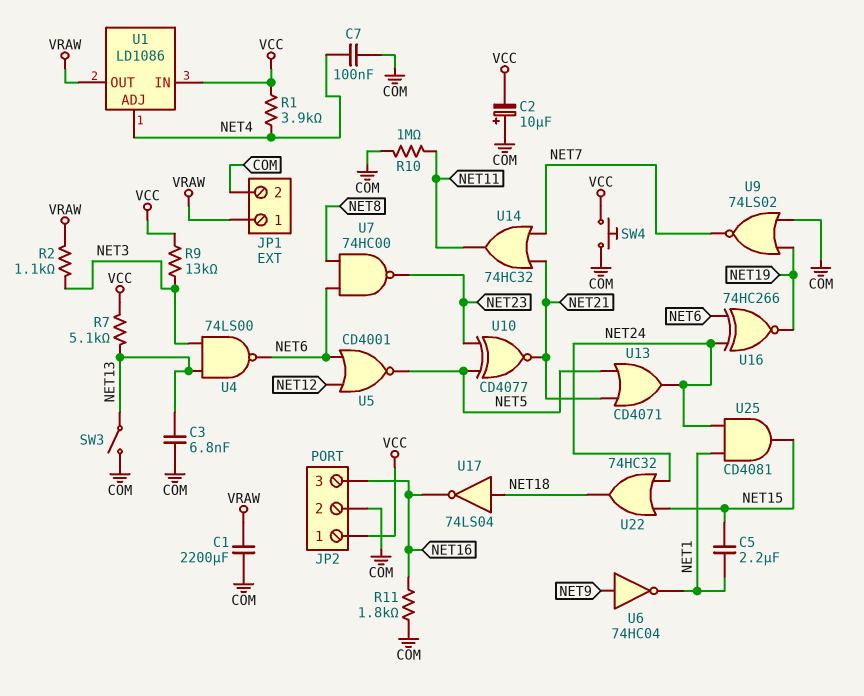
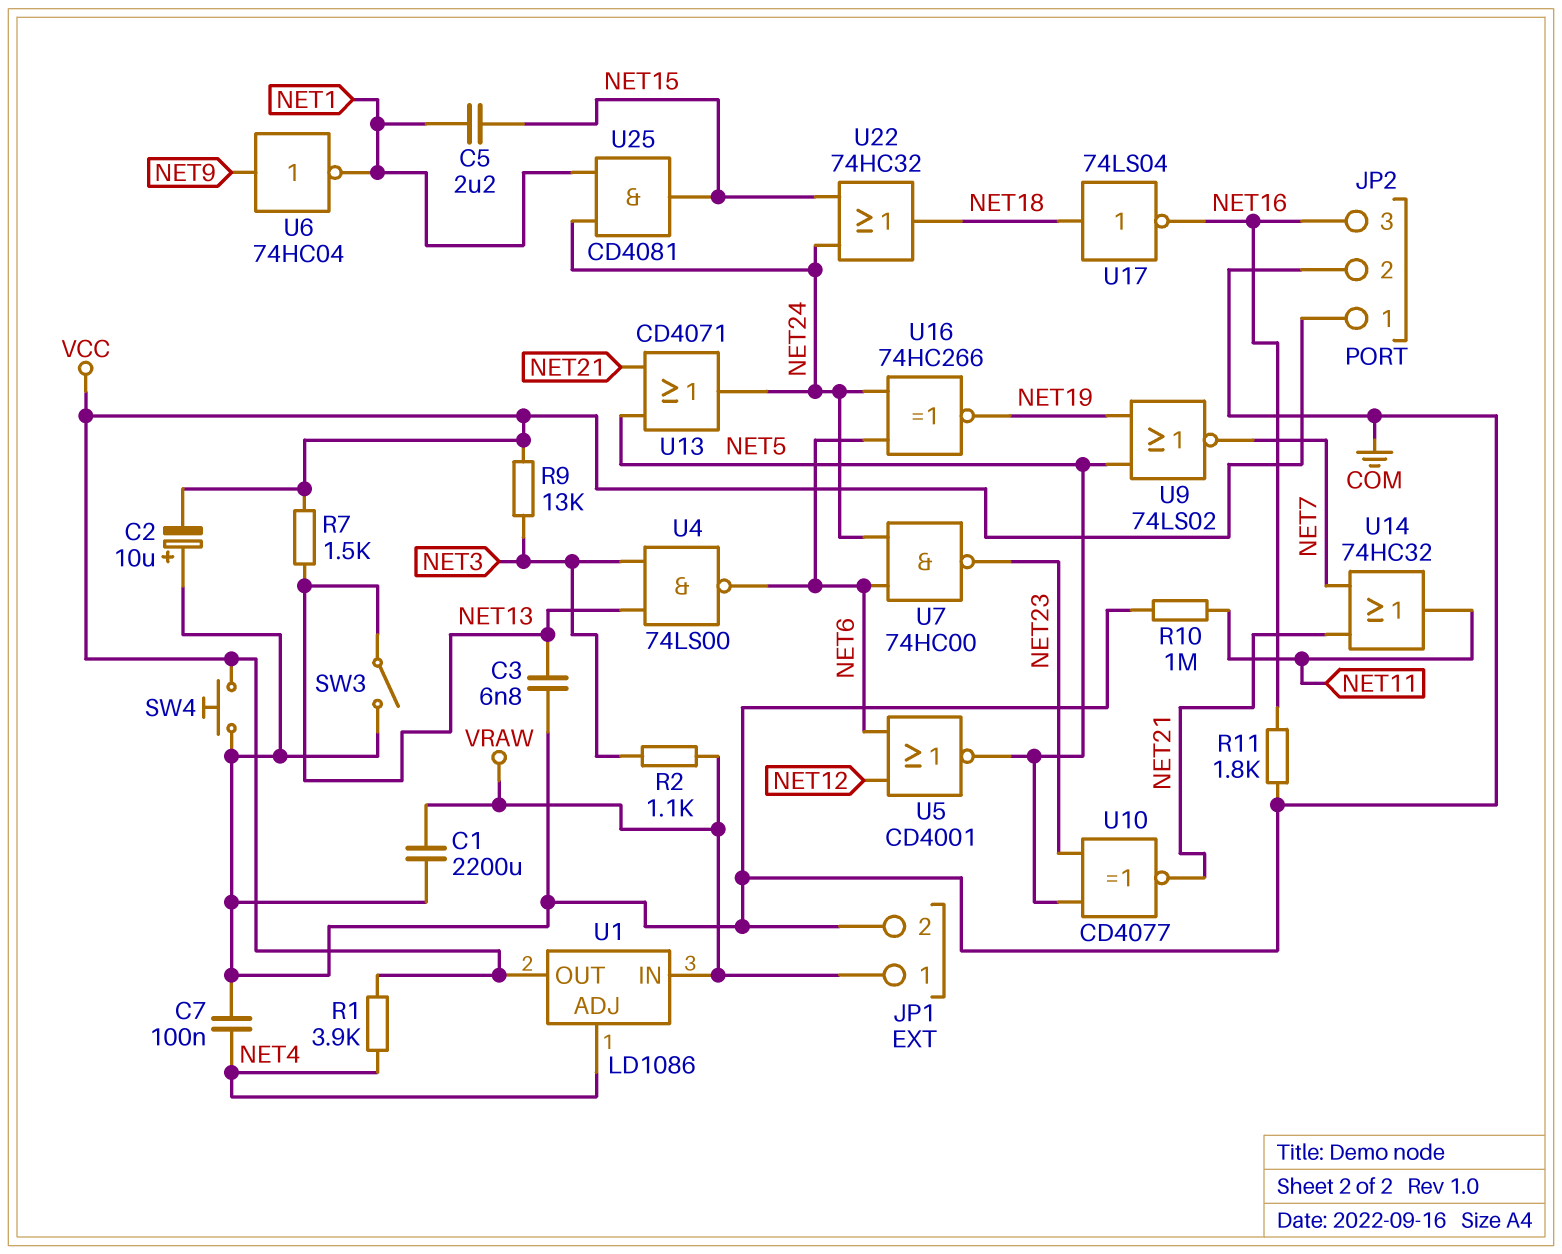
R7: 5.1k (NET13, VCC) -> 1.5k (NET13, VCC)
U1 pin IN: VCC -> VRAW
U1 pin OUT: VRAW -> VCC
U7: NAND 74HC00 (in NET6, in NET8, out NET23) -> NAND 74HC00 (in NET6, in NET24, out NET23)
U9: NOR 74LS02 (in COM, in NET19, out NET7) -> NOR 74LS02 (in NET5, in NET19, out NET7)

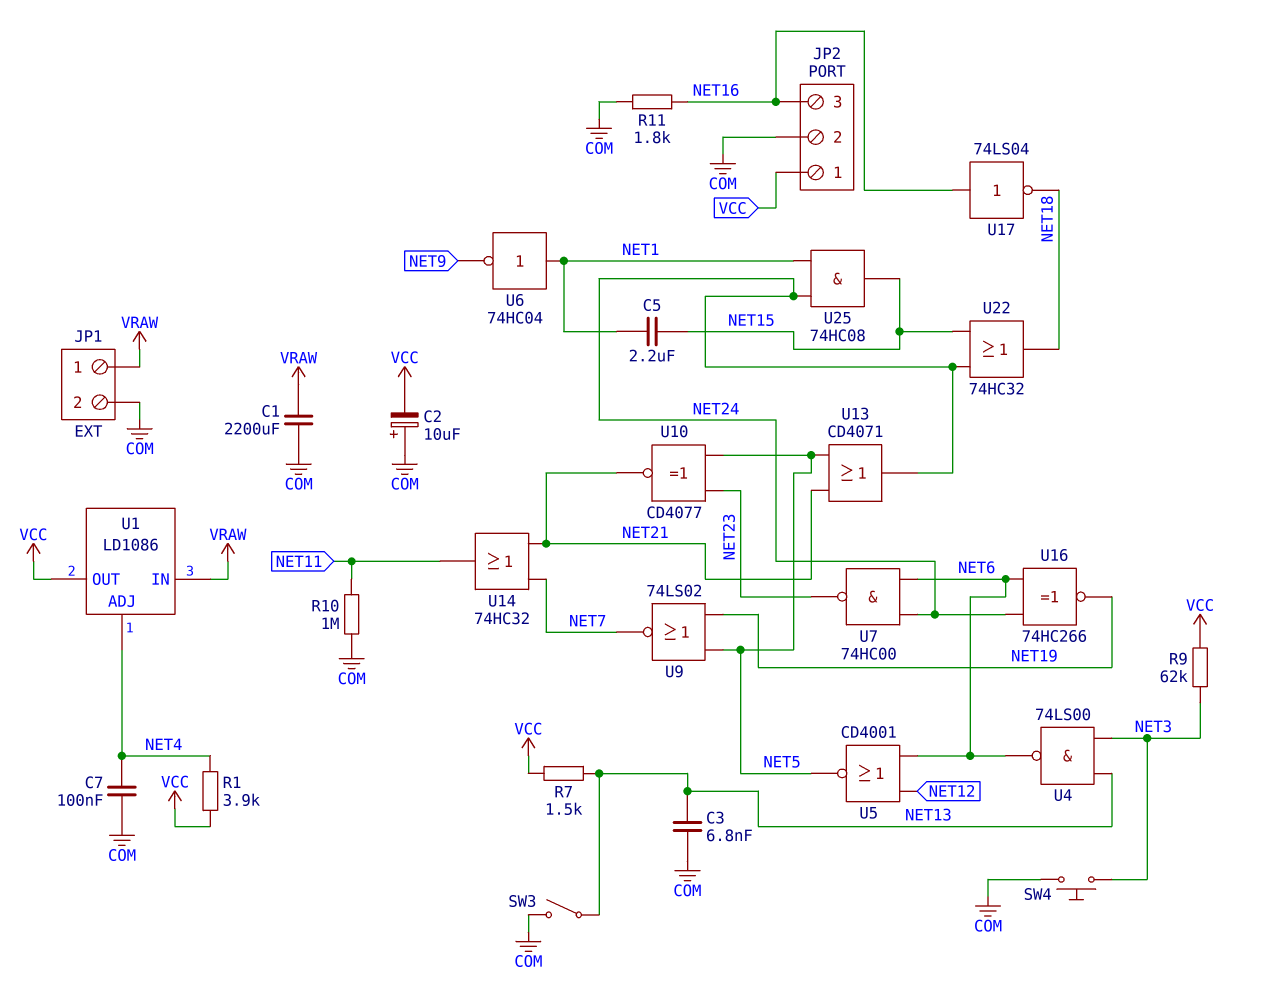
R2: 1.1k (NET3, VRAW) -> none
R9: 13k (NET3, VCC) -> 62k (NET3, VCC)
SW4: button (COM, VCC) -> button (COM, NET3)
U6: NOT 74HC04 (in NET9, out NET1) -> NOT 74HC04 (in NET1, out NET9)
U17: NOT 74LS04 (in NET18, out NET16) -> NOT 74LS04 (in NET16, out NET18)
U25: AND CD4081 (in NET1, in NET24, out NET15) -> AND 74HC08 (in NET1, in NET24, out NET15)

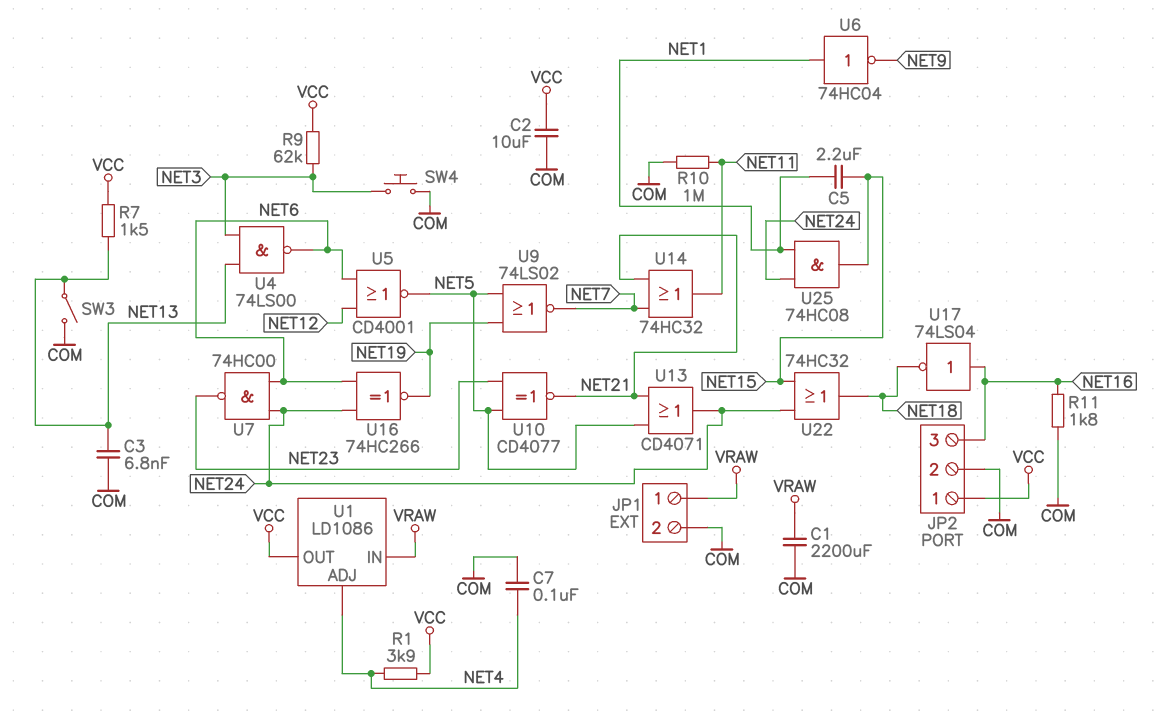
C2: 10uF (plus COM, minus VCC) -> 10uF (COM, VCC)

